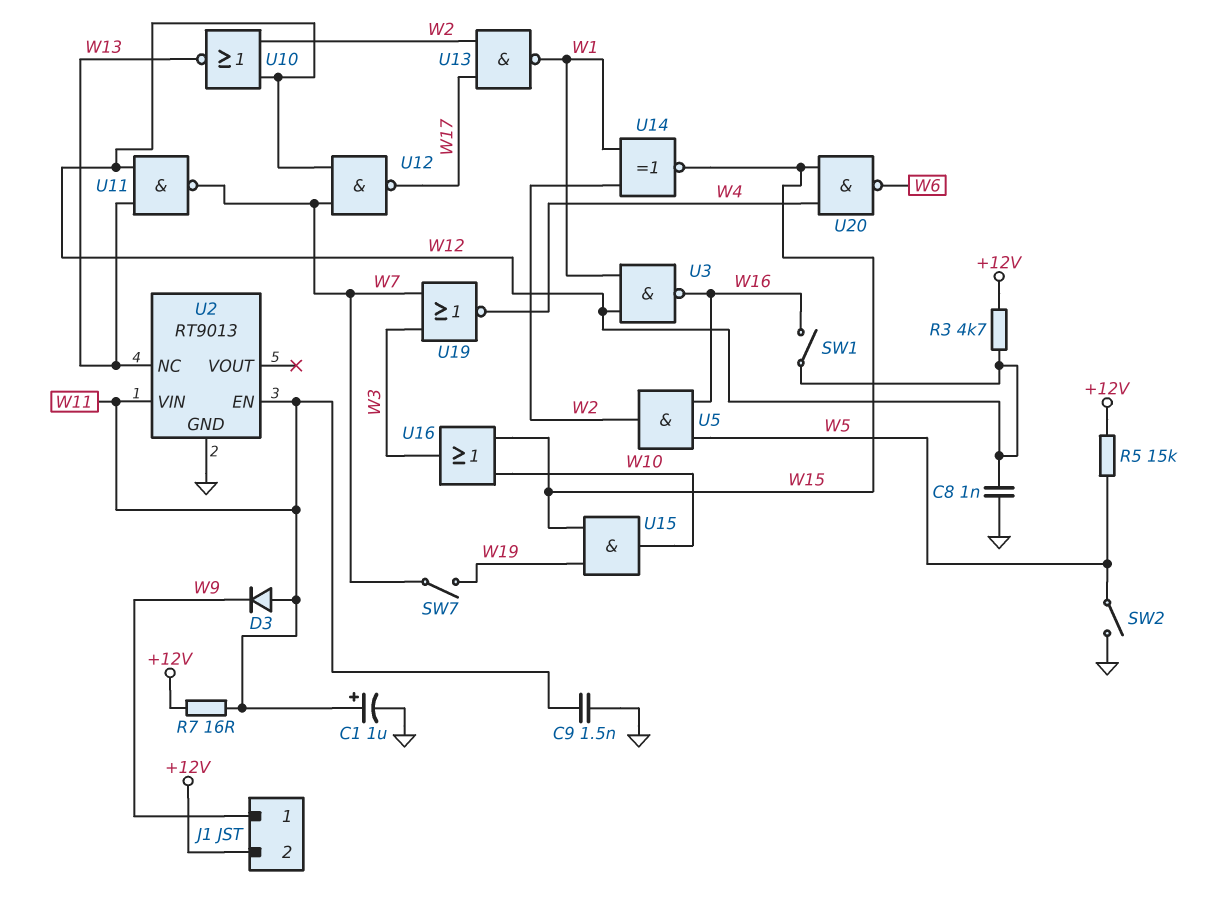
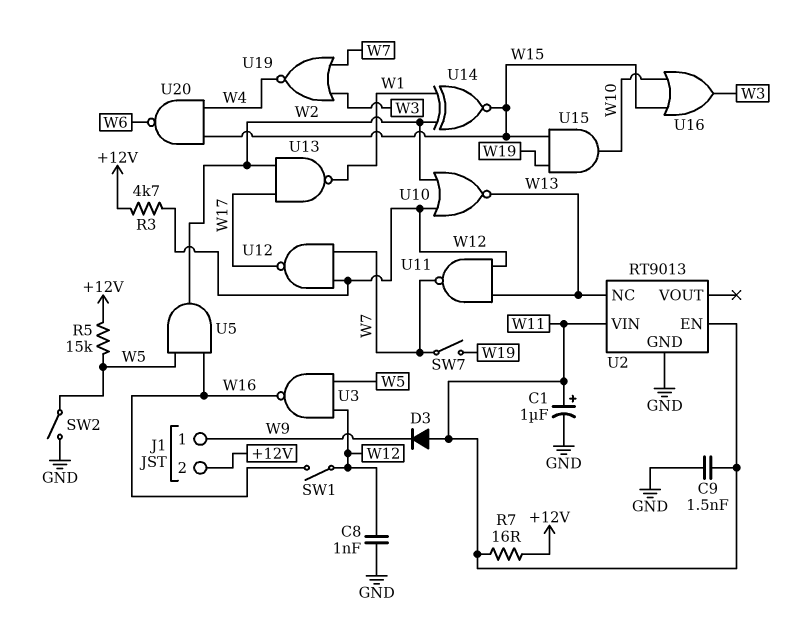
U3: NAND (in W1, in W12, out W16) -> NAND (in W5, in W12, out W16)

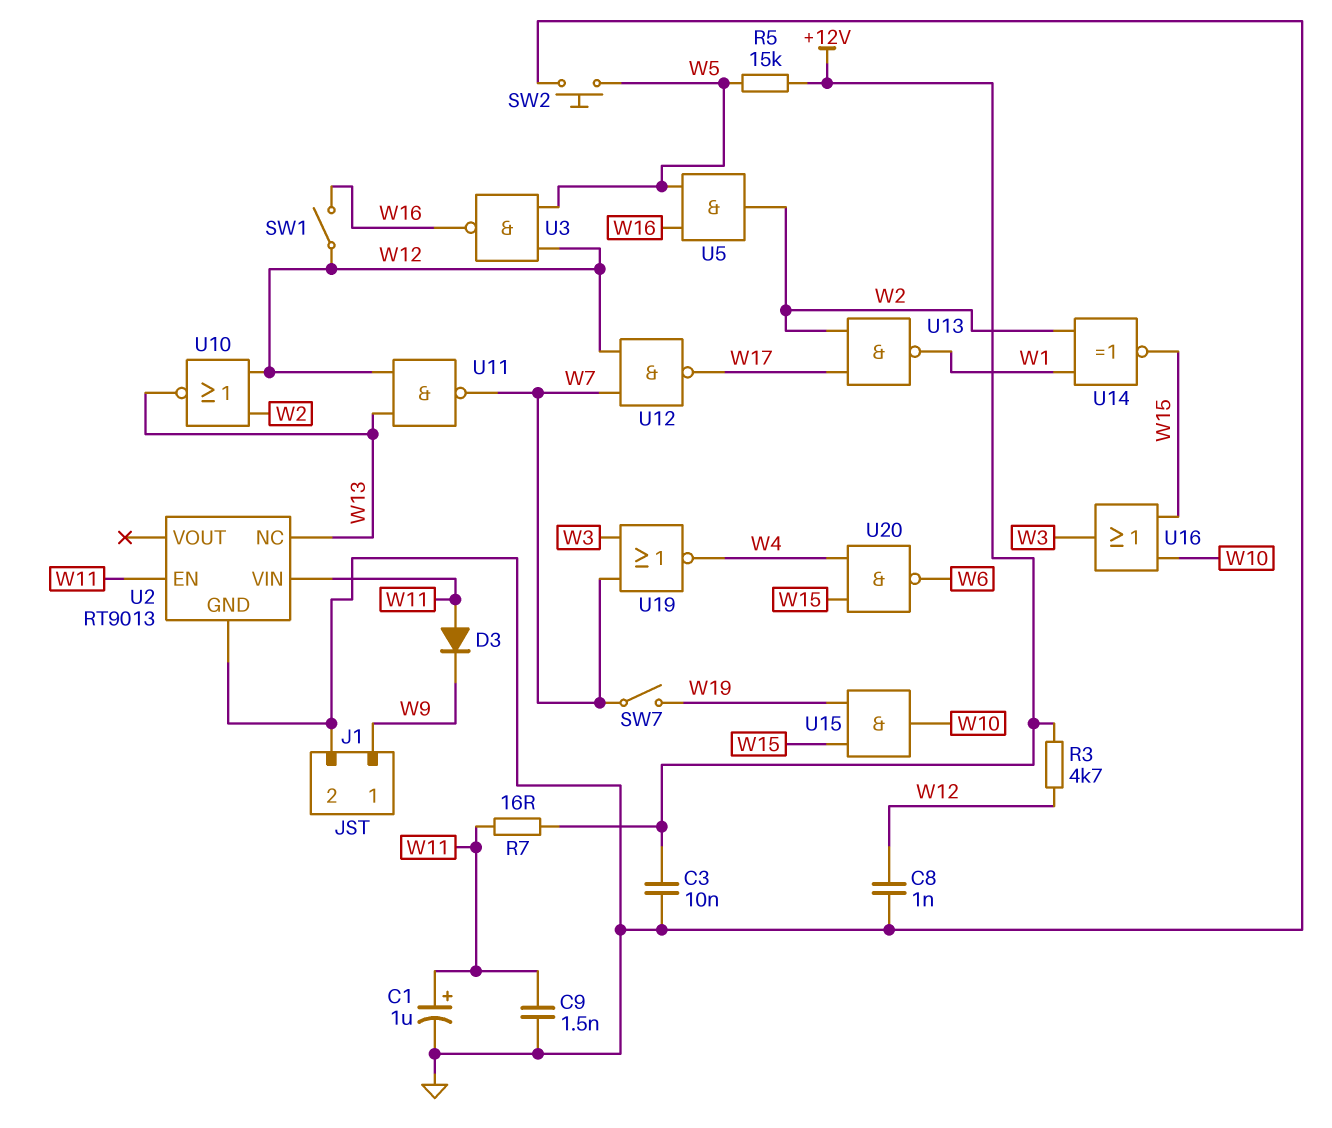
C3: none -> 10nF (+12V, GND)
J1 pin 2: +12V -> GND
SW2: switch (GND, W5) -> button (GND, W5)

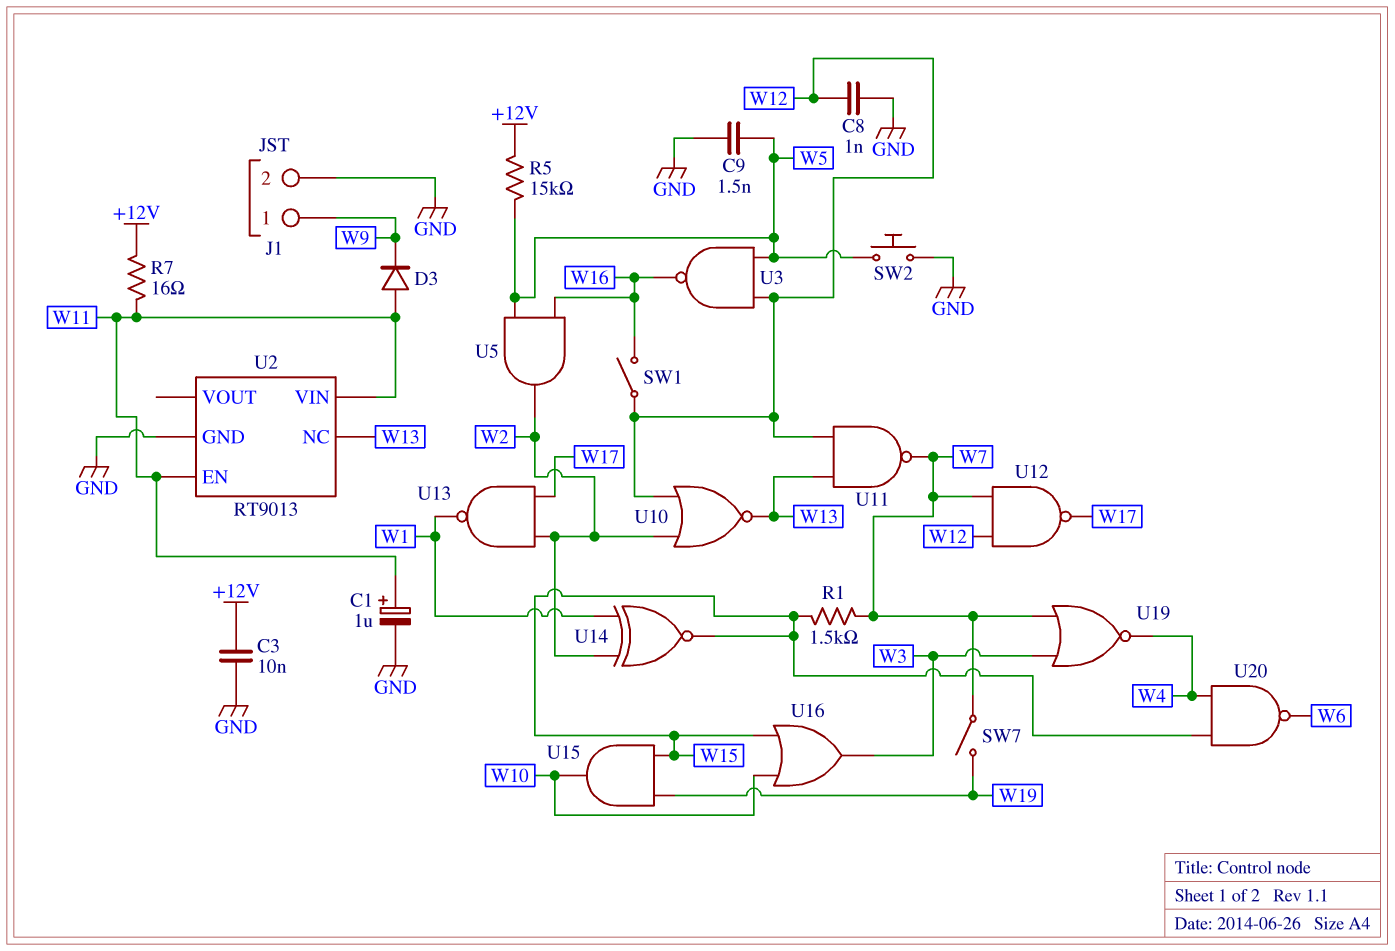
C9: 1.5nF (GND, W11) -> 1.5nF (GND, W5)
R1: none -> 1.5k (W7, W15)
R3: 4.7k (+12V, W12) -> none

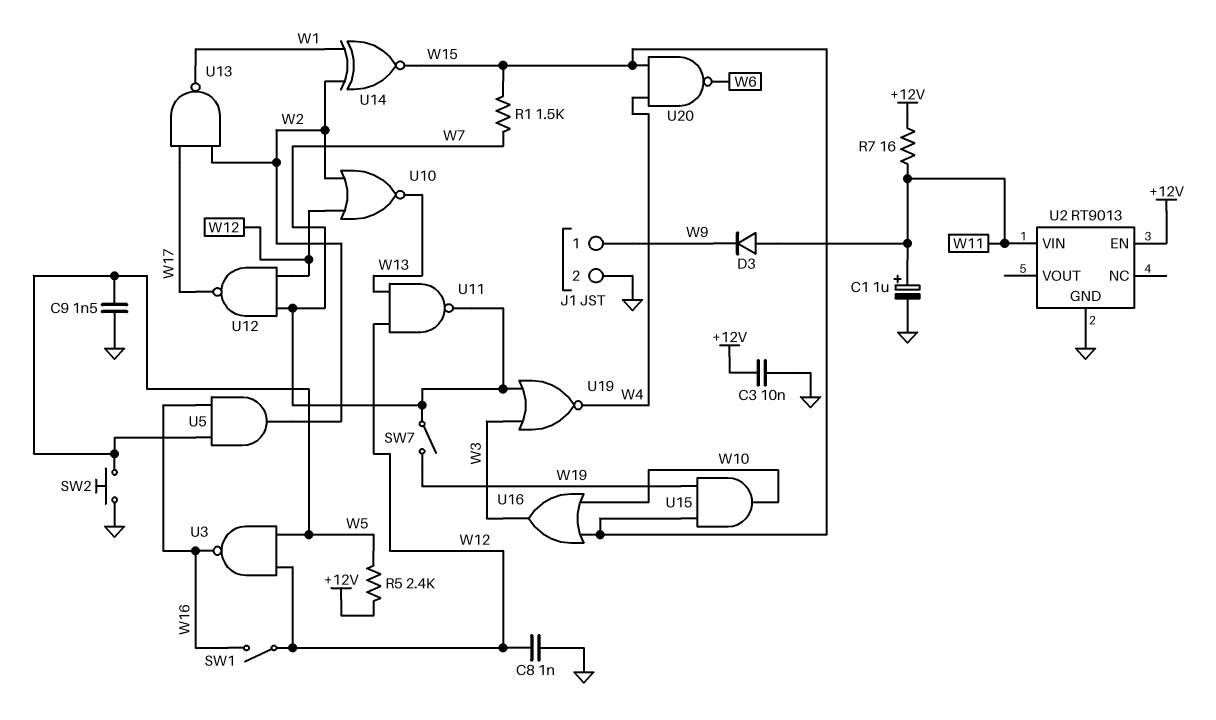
R5: 15k (+12V, W5) -> 2.4k (+12V, W5)
U2 pin EN: W11 -> +12V
U2 pin NC: W13 -> none

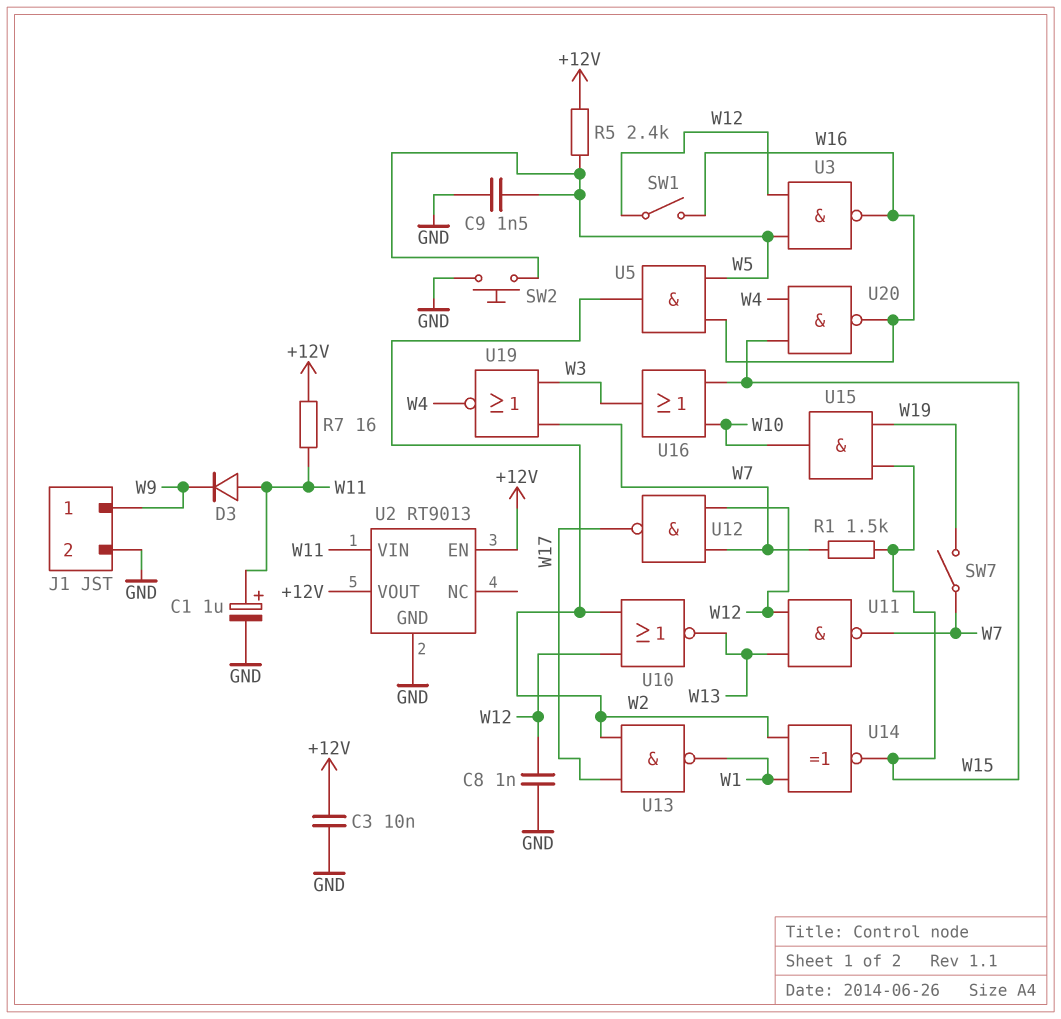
U2 pin VOUT: none -> +12V
U20: NAND (in W4, in W15, out W6) -> NAND (in W4, in W15, out W16)

